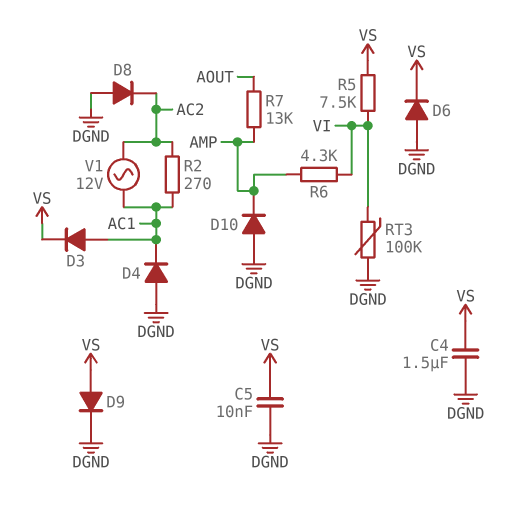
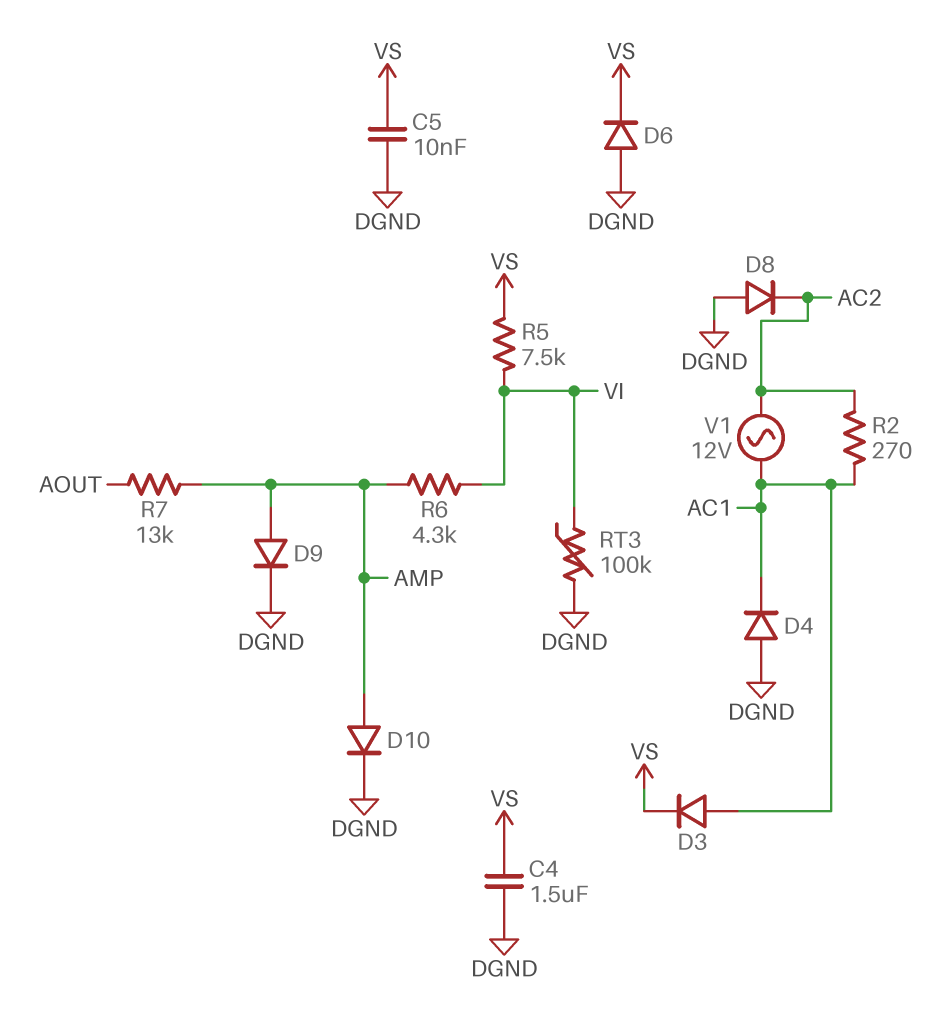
D9: diode (A VS, K DGND) -> diode (A AMP, K DGND)
D10: diode (A DGND, K AMP) -> diode (A AMP, K DGND)

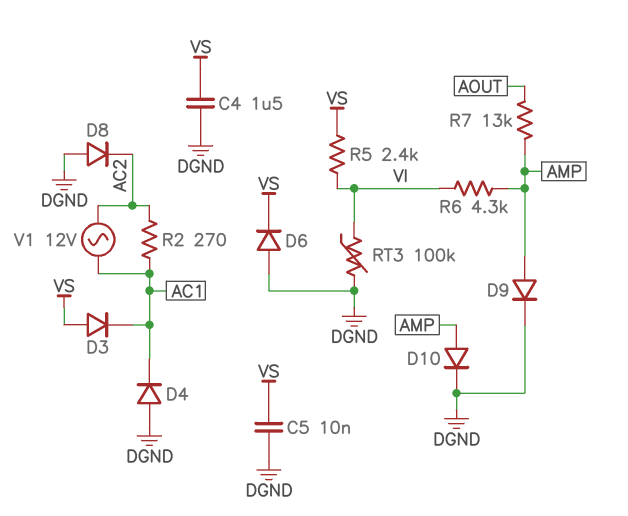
D3: diode (A AC1, K VS) -> diode (A VS, K AC1)
R5: 7.5k (VI, VS) -> 2.4k (VI, VS)

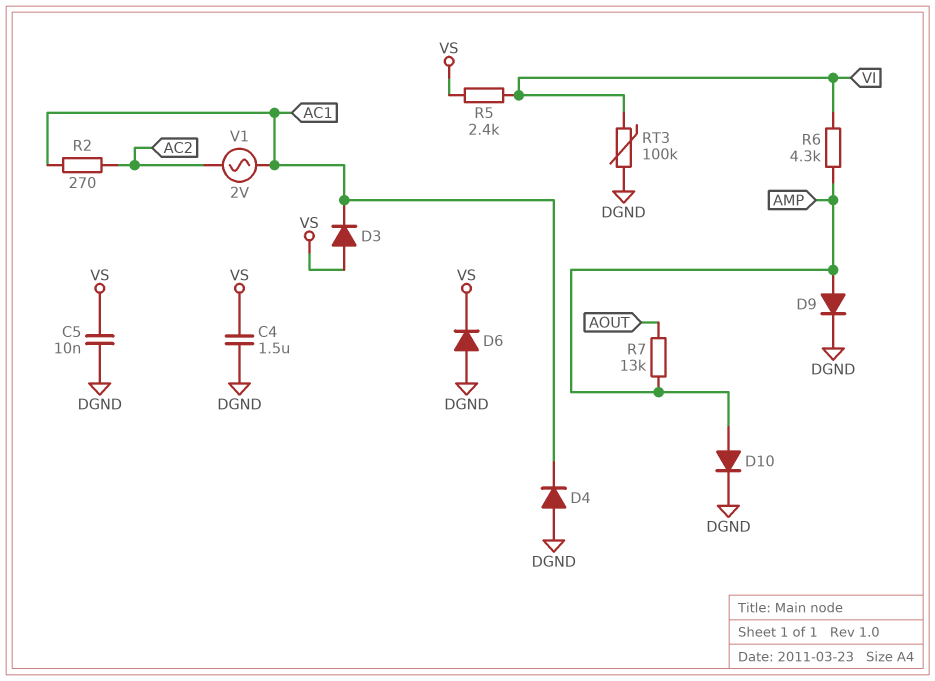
D8: diode (A DGND, K AC2) -> none
V1: AC 12V (AC1, AC2) -> AC 2V (AC1, AC2)

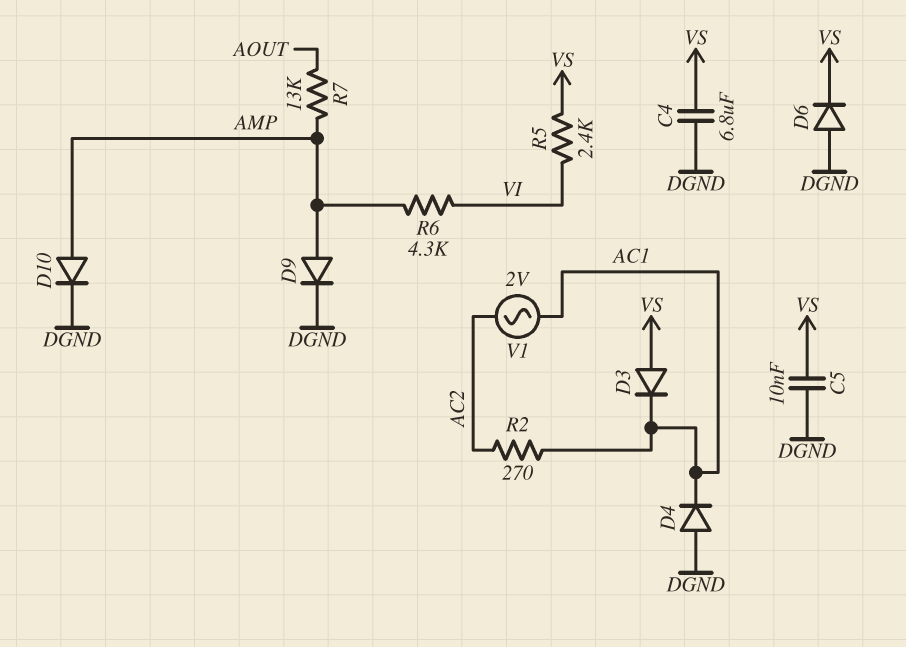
C4: 1.5uF (DGND, VS) -> 6.8uF (DGND, VS)
RT3: 100k (DGND, VI) -> none

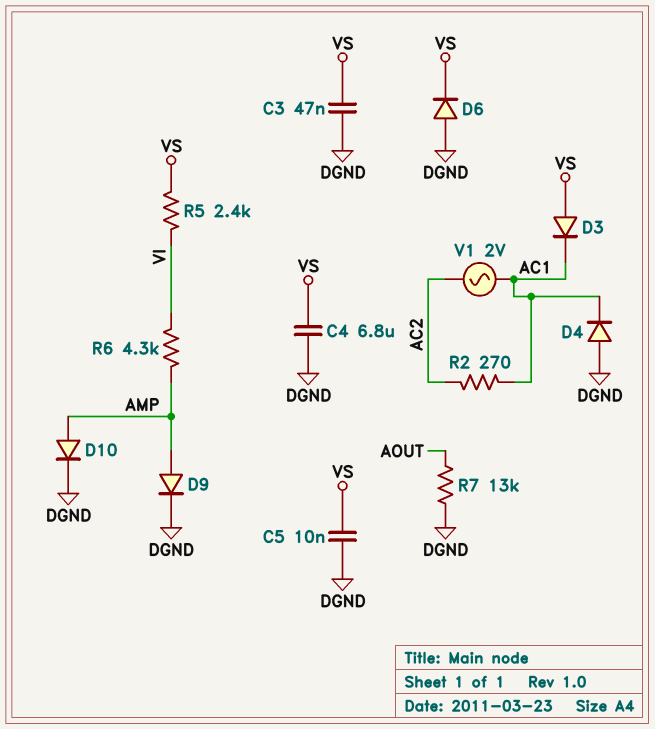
C3: none -> 47nF (DGND, VS)
R7: 13k (AMP, AOUT) -> 13k (AOUT, DGND)

